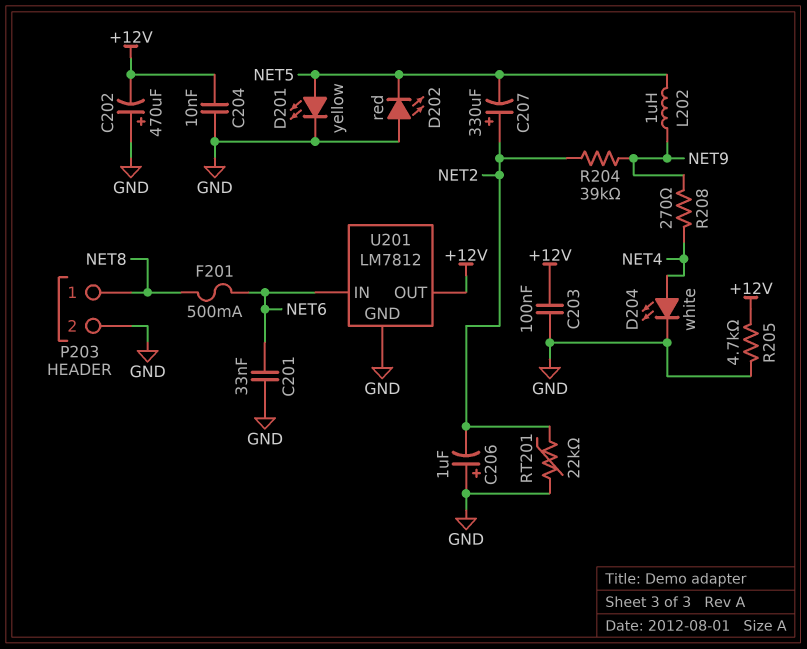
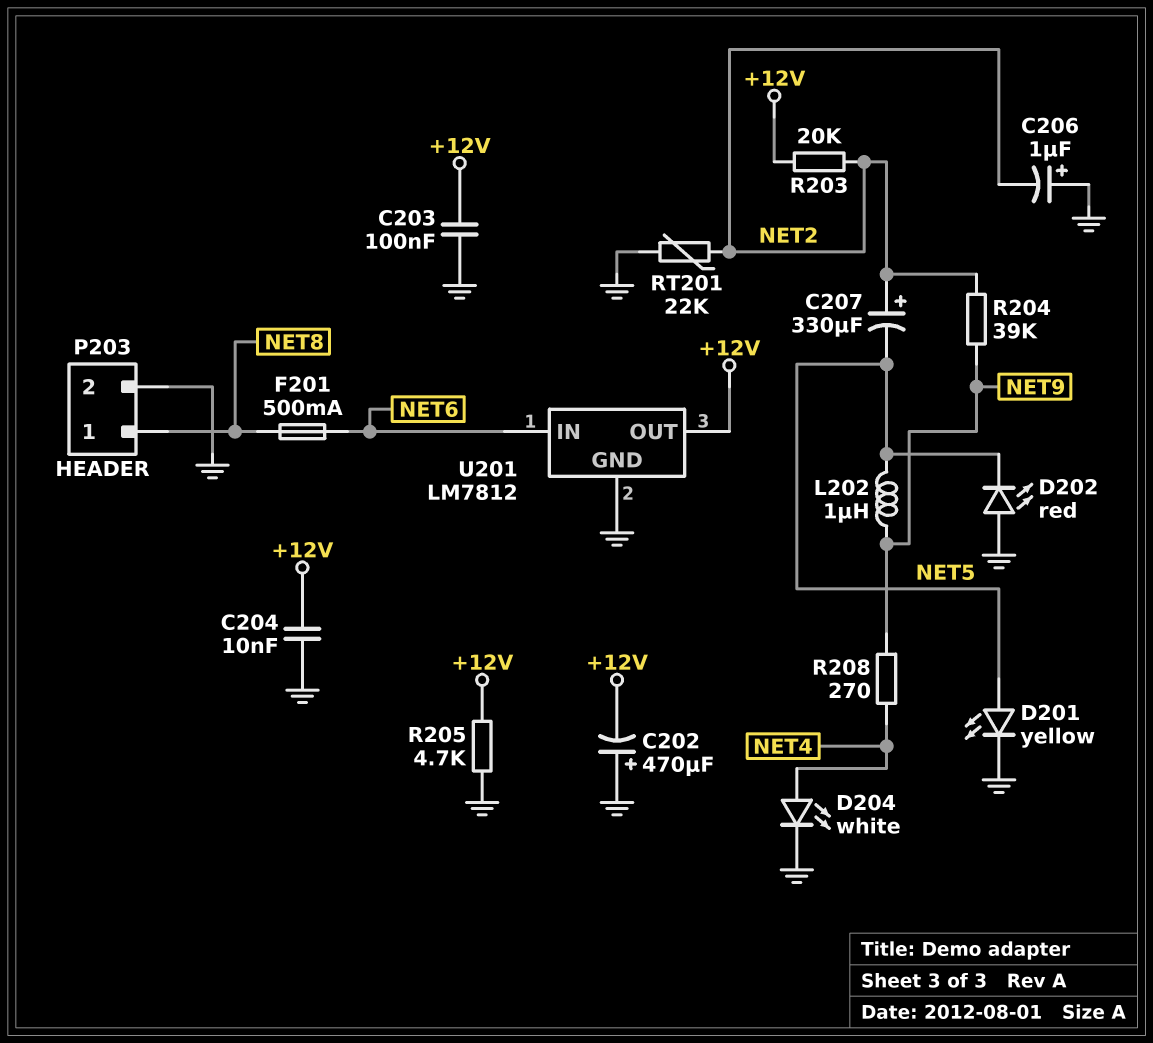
C201: 33nF (GND, NET6) -> none
R203: none -> 20k (+12V, NET2)

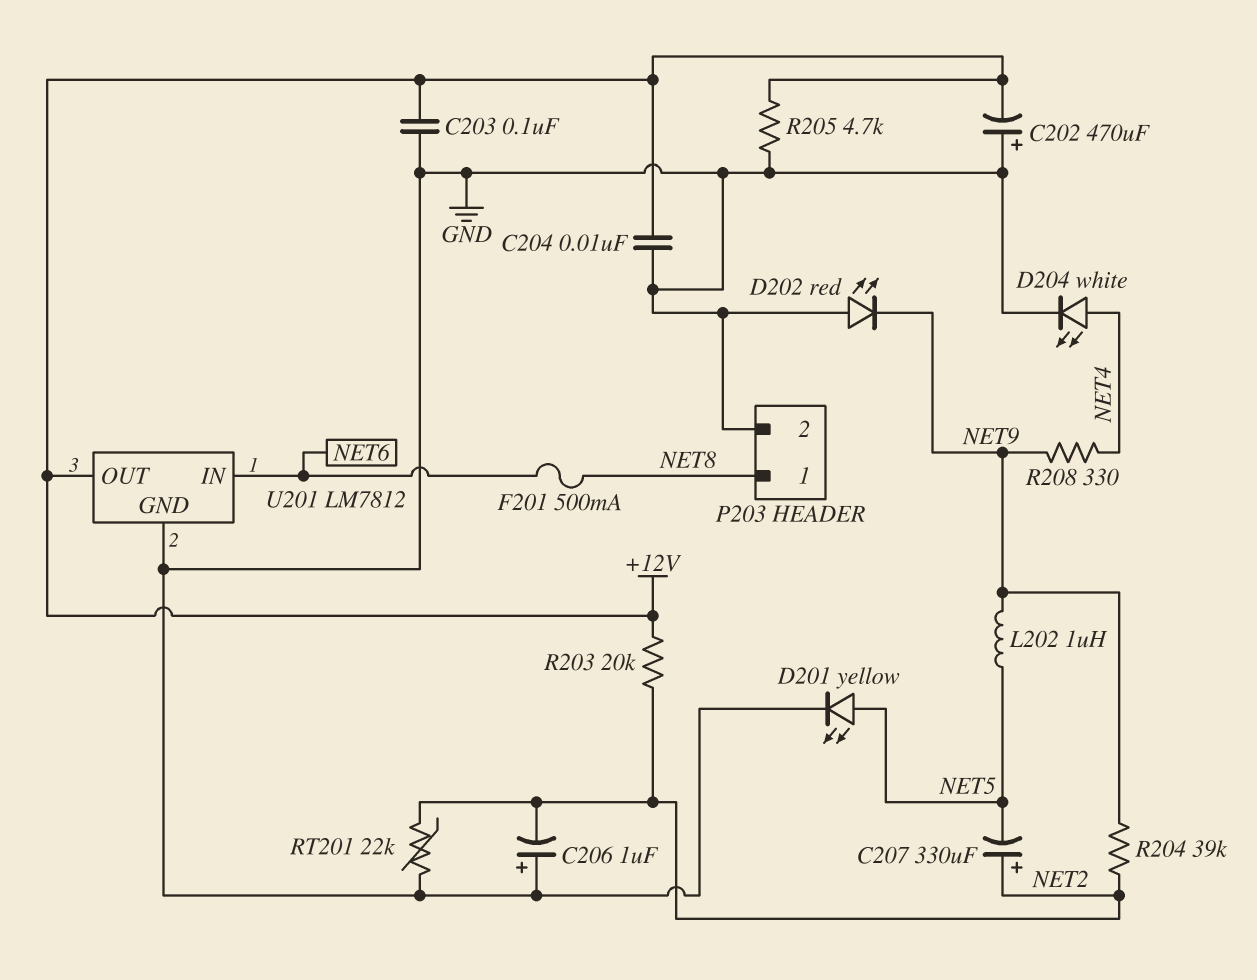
D202: LED red (A GND, K NET5) -> LED red (A GND, K NET9)
R208: 270 (NET4, NET9) -> 330 (NET4, NET9)

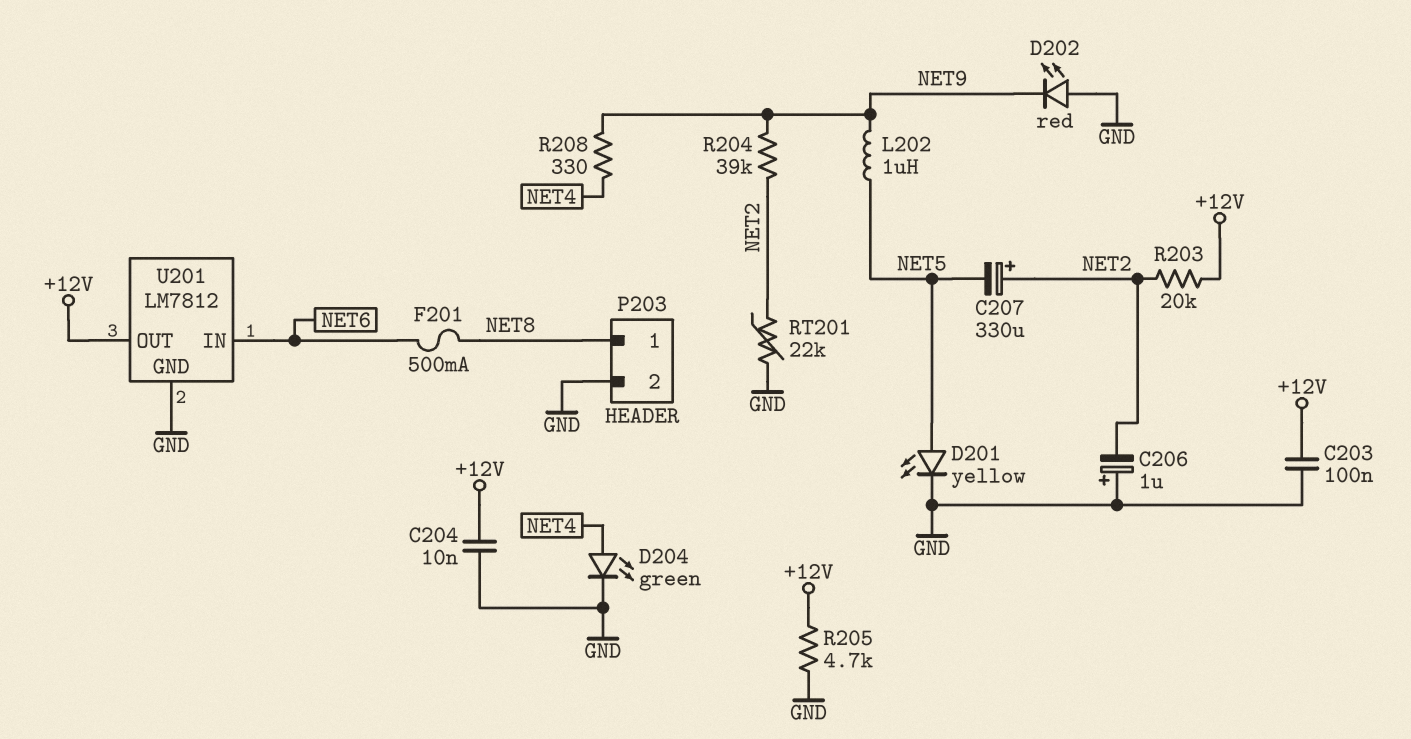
C202: 470uF (plus GND, minus +12V) -> none
D204: LED white (A NET4, K GND) -> LED green (A NET4, K GND)

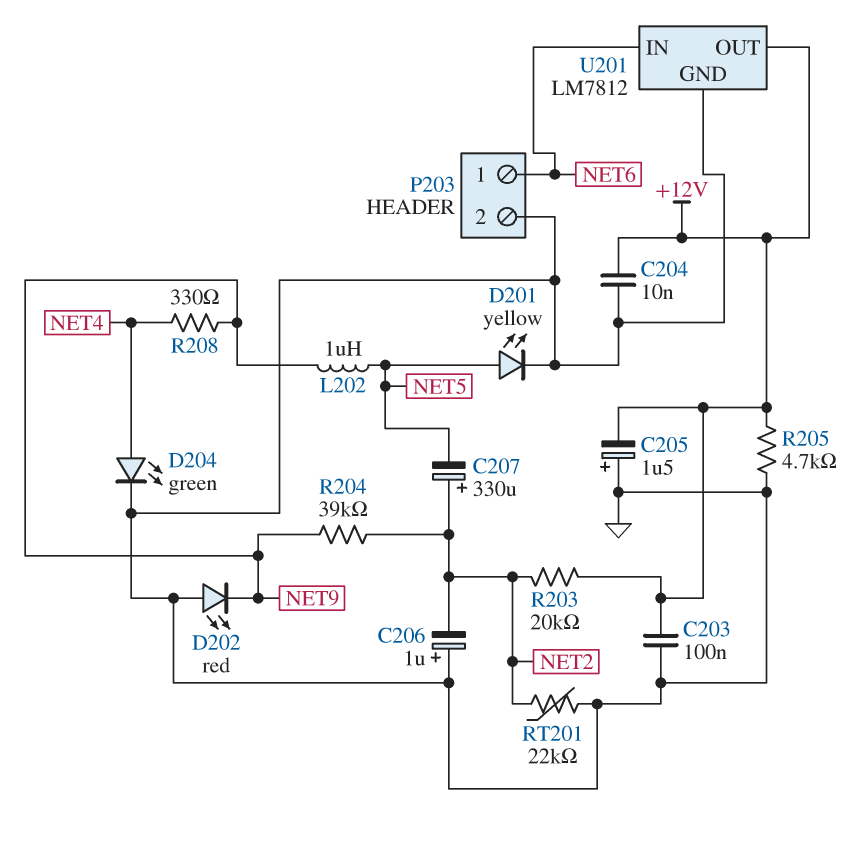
C205: none -> 1.5uF (plus GND, minus +12V)
F201: 500mA (NET6, NET8) -> none
P203 pin 1: NET8 -> NET6

